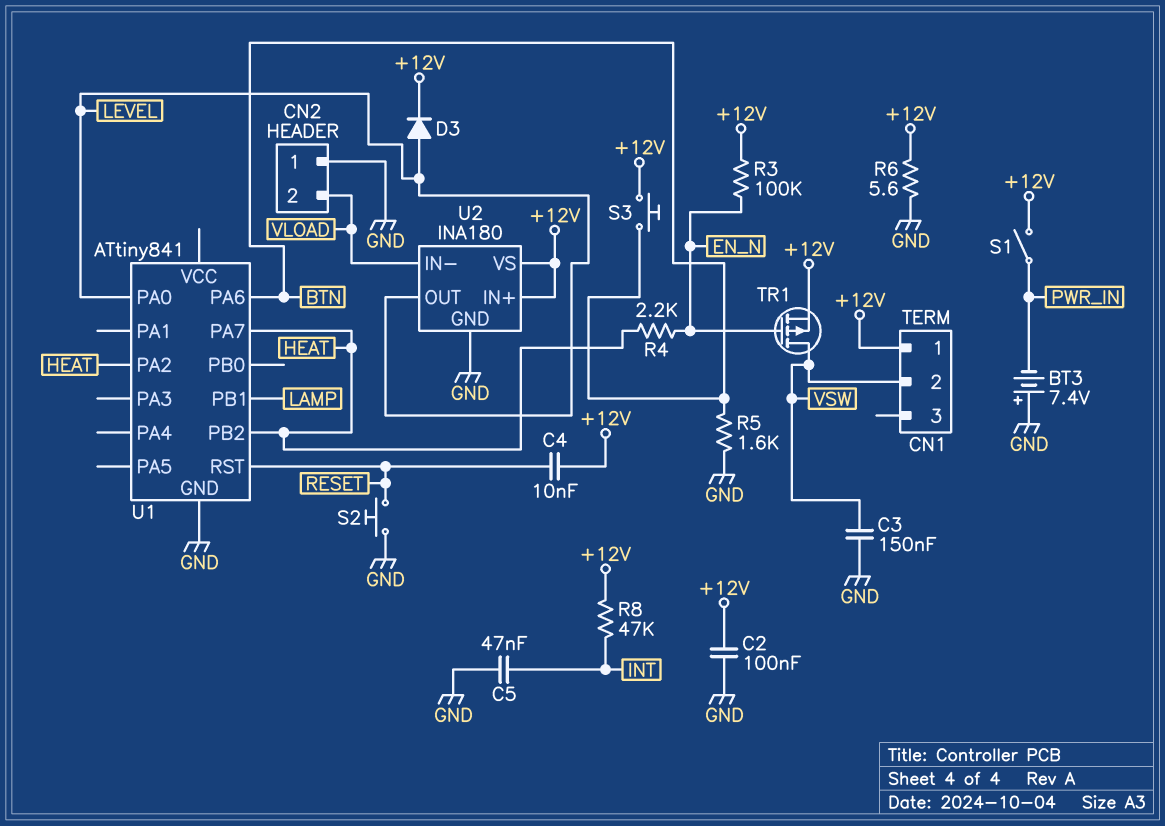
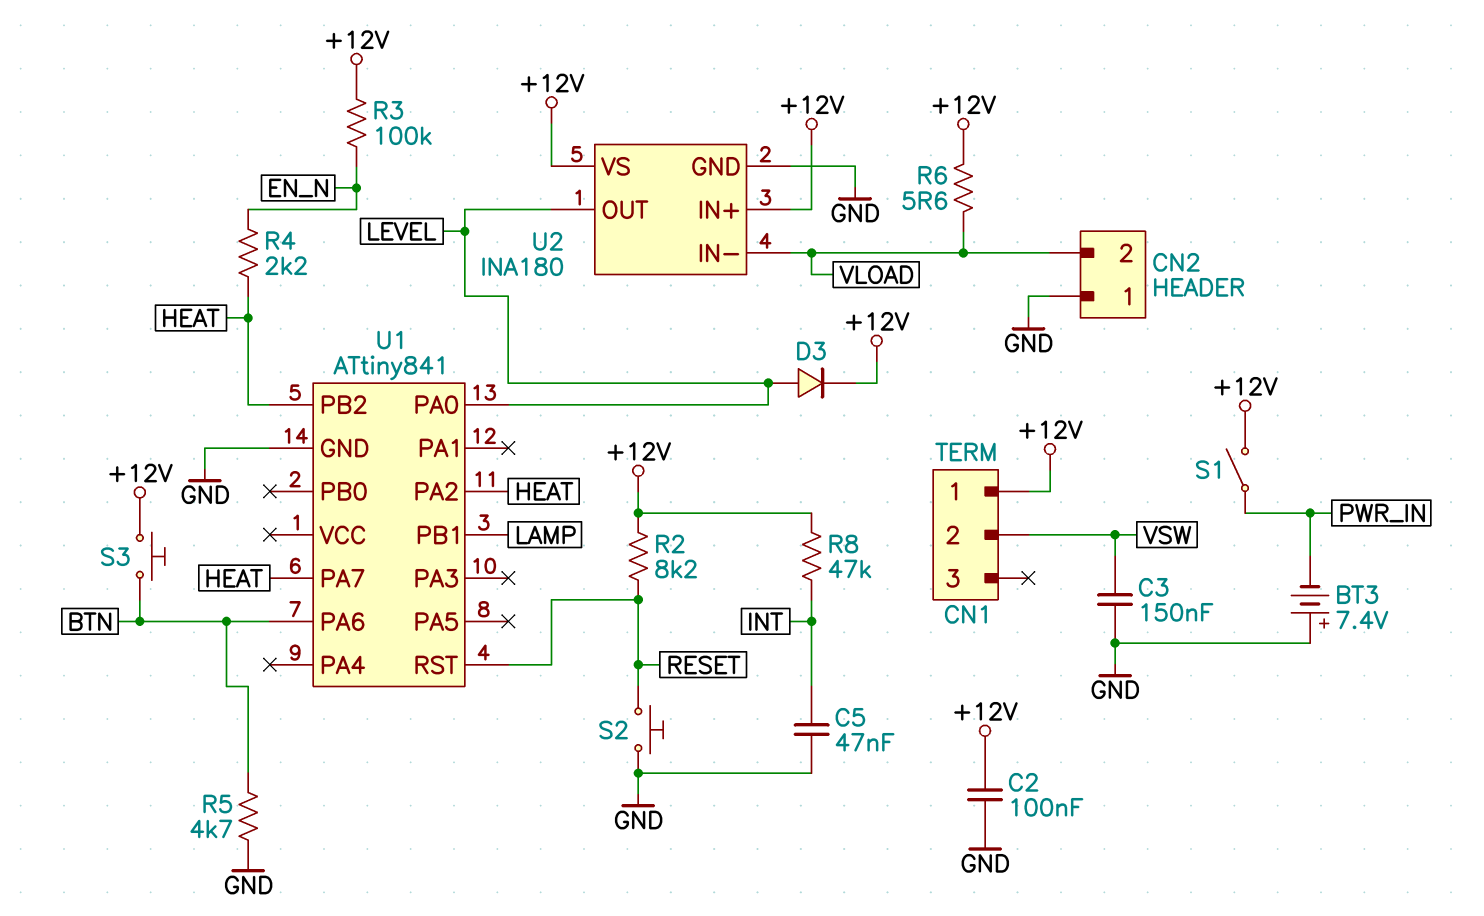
C4: 10nF (+12V, RESET) -> none
R2: none -> 8.2k (+12V, RESET)
R5: 1.6k (BTN, GND) -> 4.7k (BTN, GND)
R6: 5.6 (+12V, GND) -> 5.6 (+12V, VLOAD)
TR1: PMOS (G EN_N, D VSW, S +12V) -> none

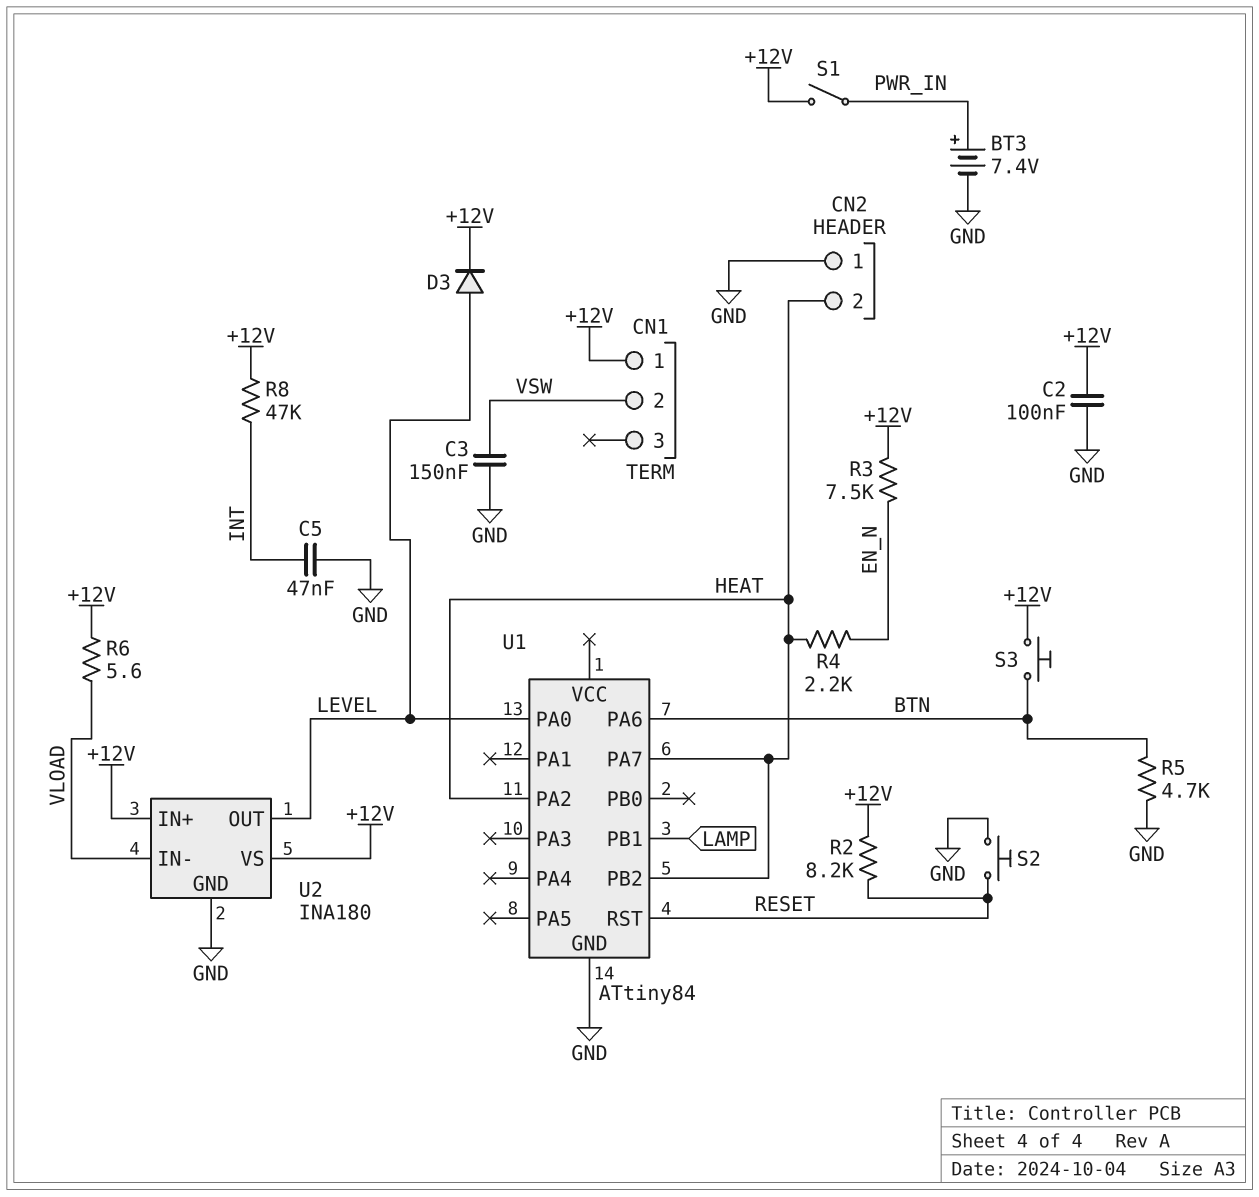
BT3: 7.4V (plus GND, minus PWR_IN) -> 7.4V (plus PWR_IN, minus GND)
CN2 pin 2: VLOAD -> HEAT
R3: 100k (+12V, EN_N) -> 7.5k (+12V, EN_N)
U1: ATtiny841 -> ATtiny84

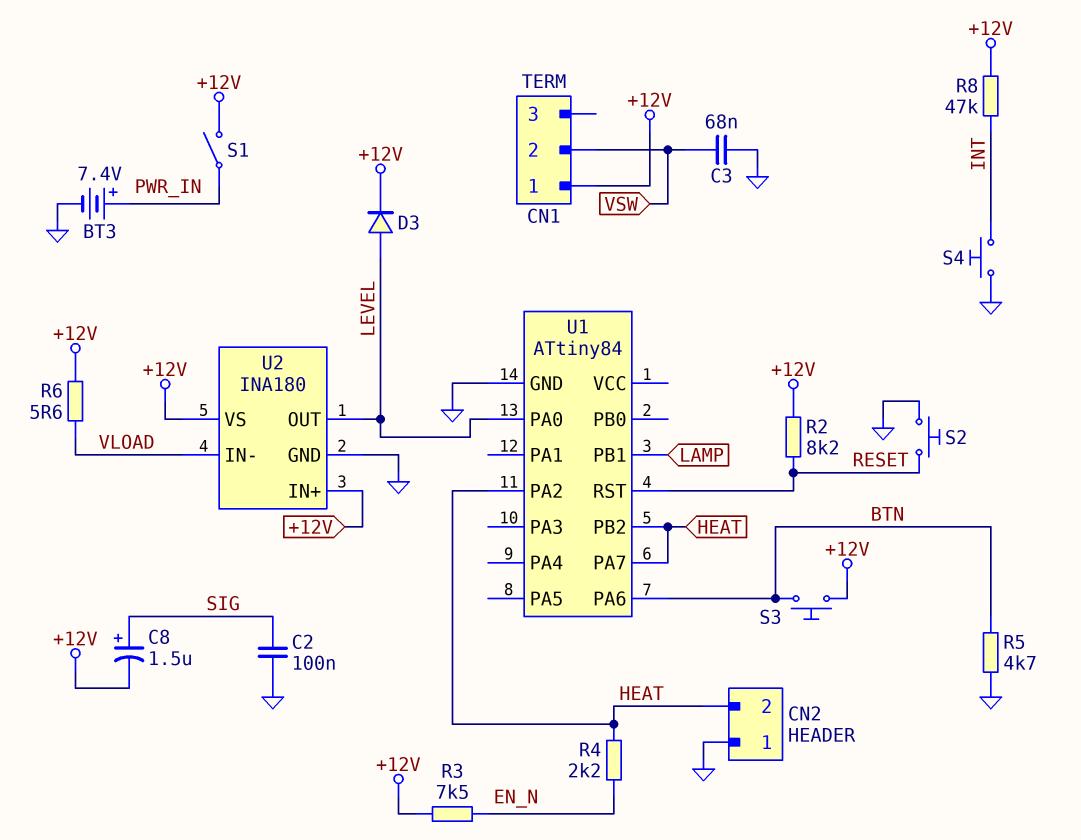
C2: 100nF (+12V, GND) -> 100nF (GND, SIG)
C3: 150nF (GND, VSW) -> 68nF (GND, VSW)
C5: 47nF (GND, INT) -> none
C8: none -> 1.5uF (plus SIG, minus +12V)
S4: none -> button (GND, INT)

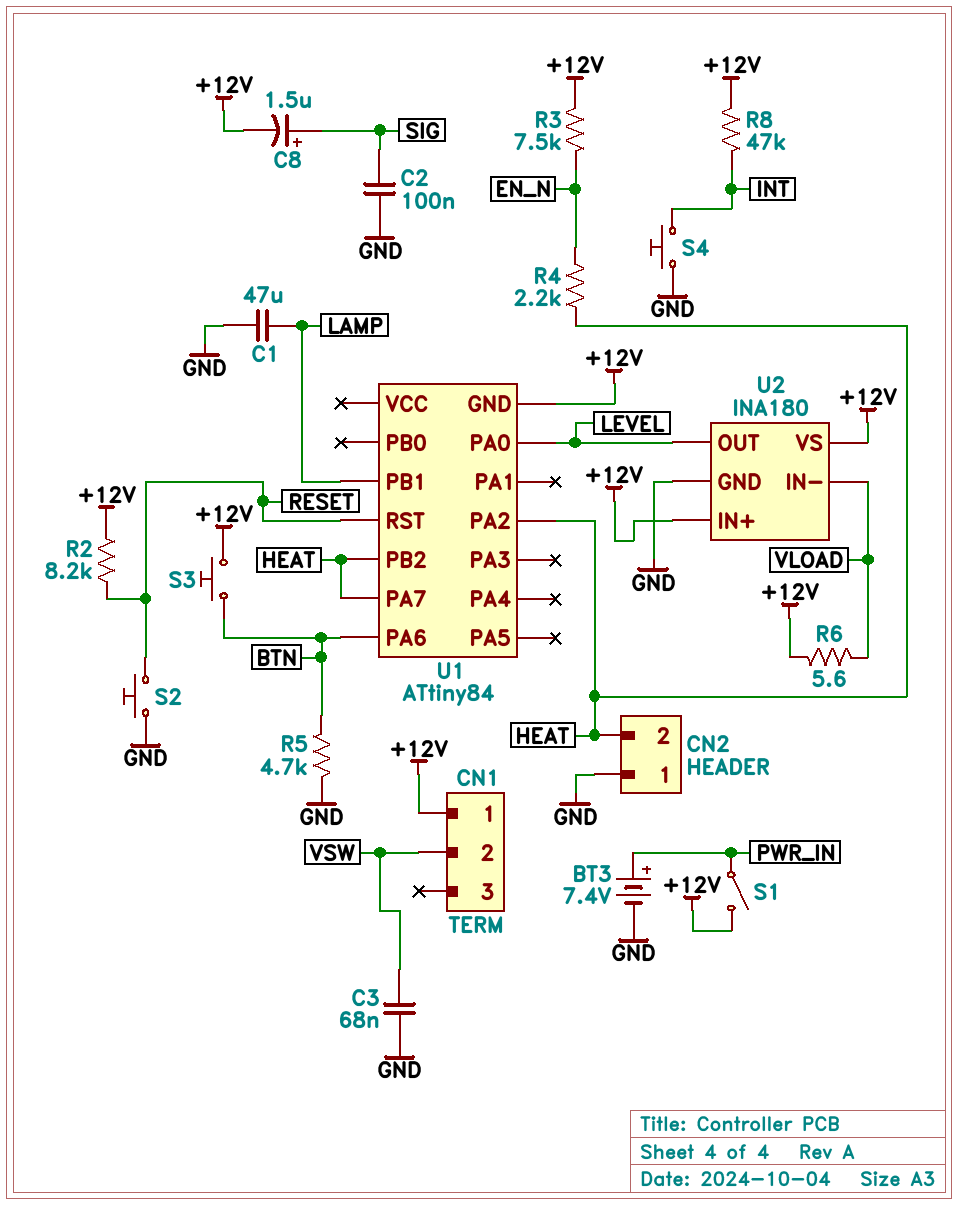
C1: none -> 47uF (GND, LAMP)
D3: diode (A LEVEL, K +12V) -> none
U1 pin GND: GND -> +12V

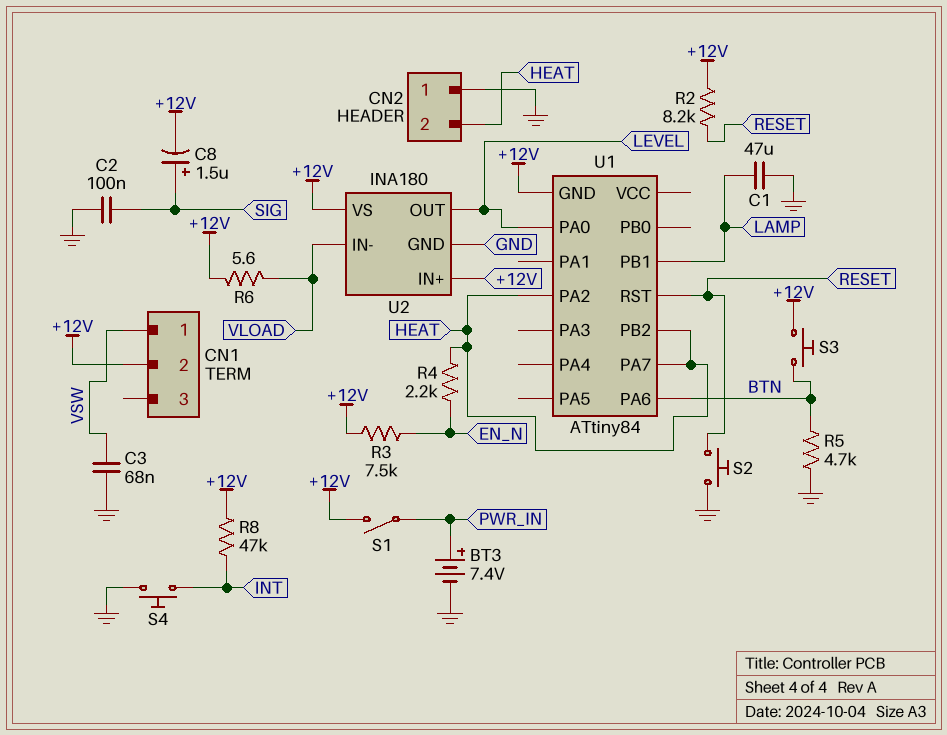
CN1 pin 1: +12V -> VSW
CN1 pin 2: VSW -> +12V

